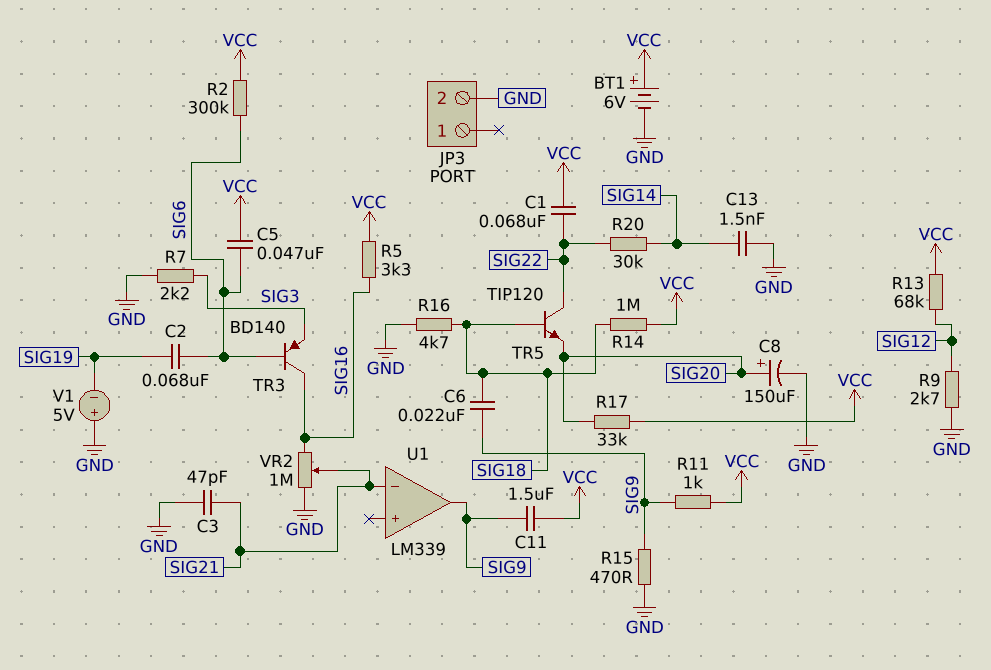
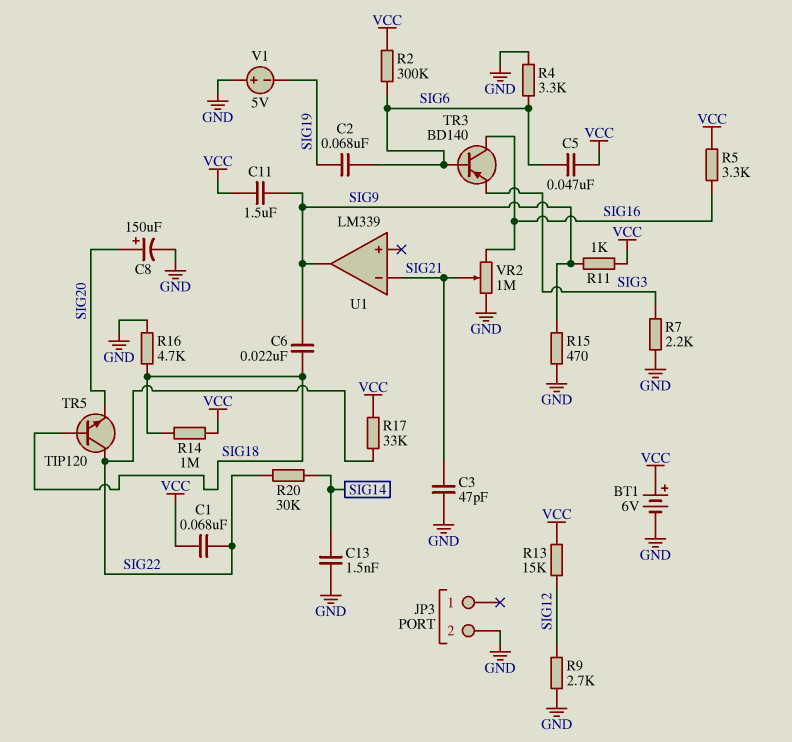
R4: none -> 3.3k (GND, SIG6)
R13: 68k (SIG12, VCC) -> 15k (SIG12, VCC)
R17: 33k (SIG20, VCC) -> 33k (SIG22, VCC)

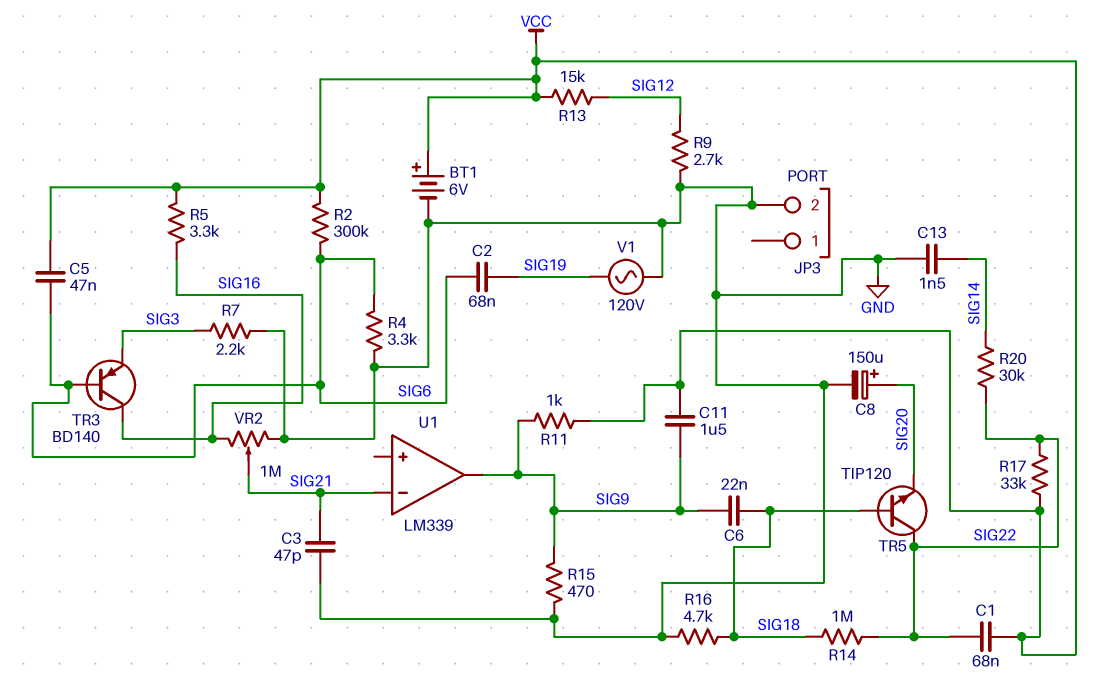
R14: 1M (SIG18, VCC) -> 1M (SIG18, SIG22)
V1: 5V (plus GND, minus SIG19) -> AC 120V (GND, SIG19)

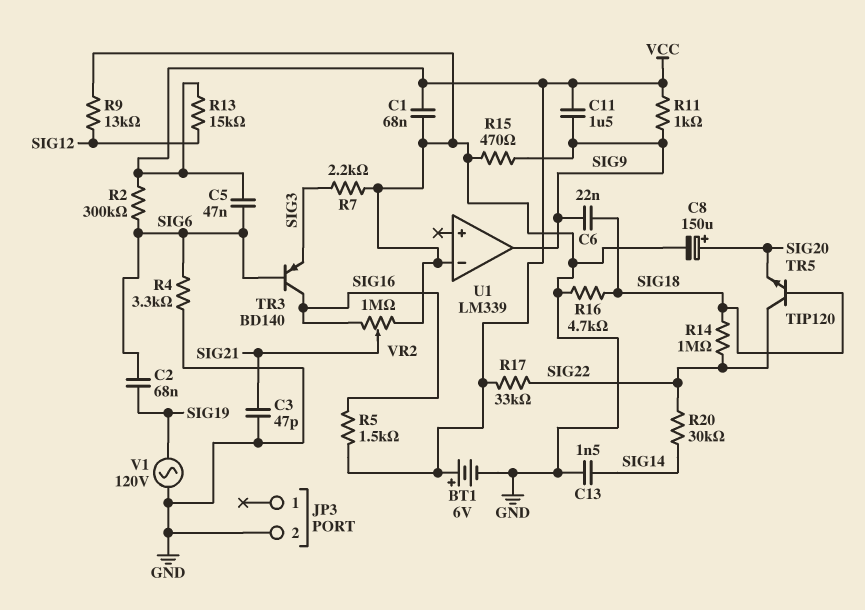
C1: 68nF (SIG22, VCC) -> 68nF (GND, VCC)
R5: 3.3k (SIG16, VCC) -> 1.5k (SIG16, VCC)
R9: 2.7k (GND, SIG12) -> 13k (GND, SIG12)
U1 pin in-: SIG21 -> GND

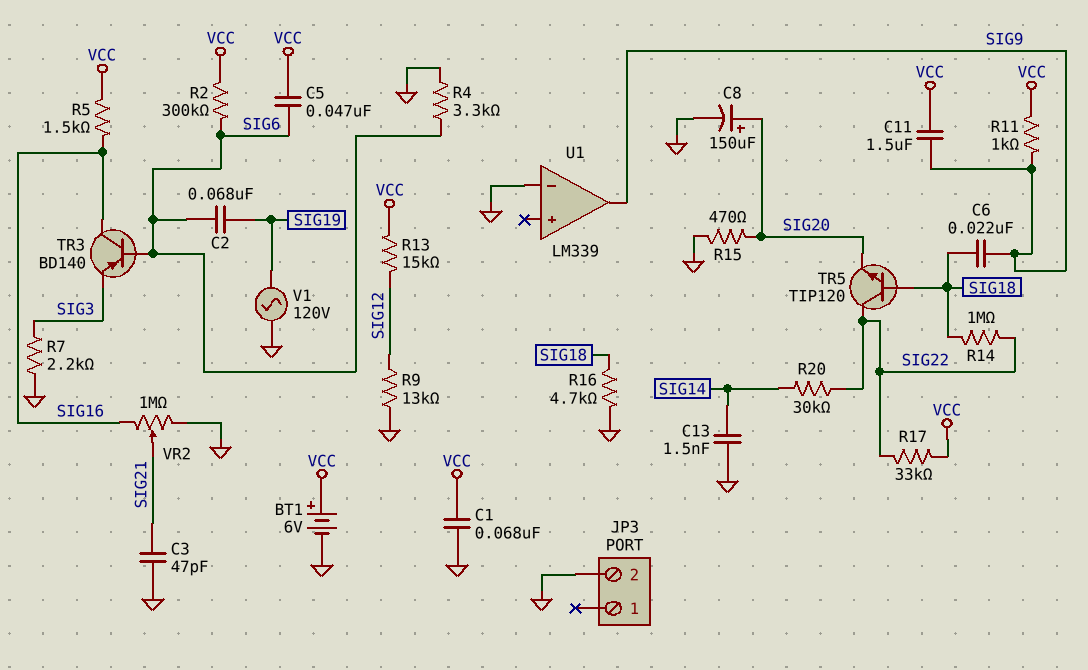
R15: 470 (GND, SIG9) -> 470 (GND, SIG20)

